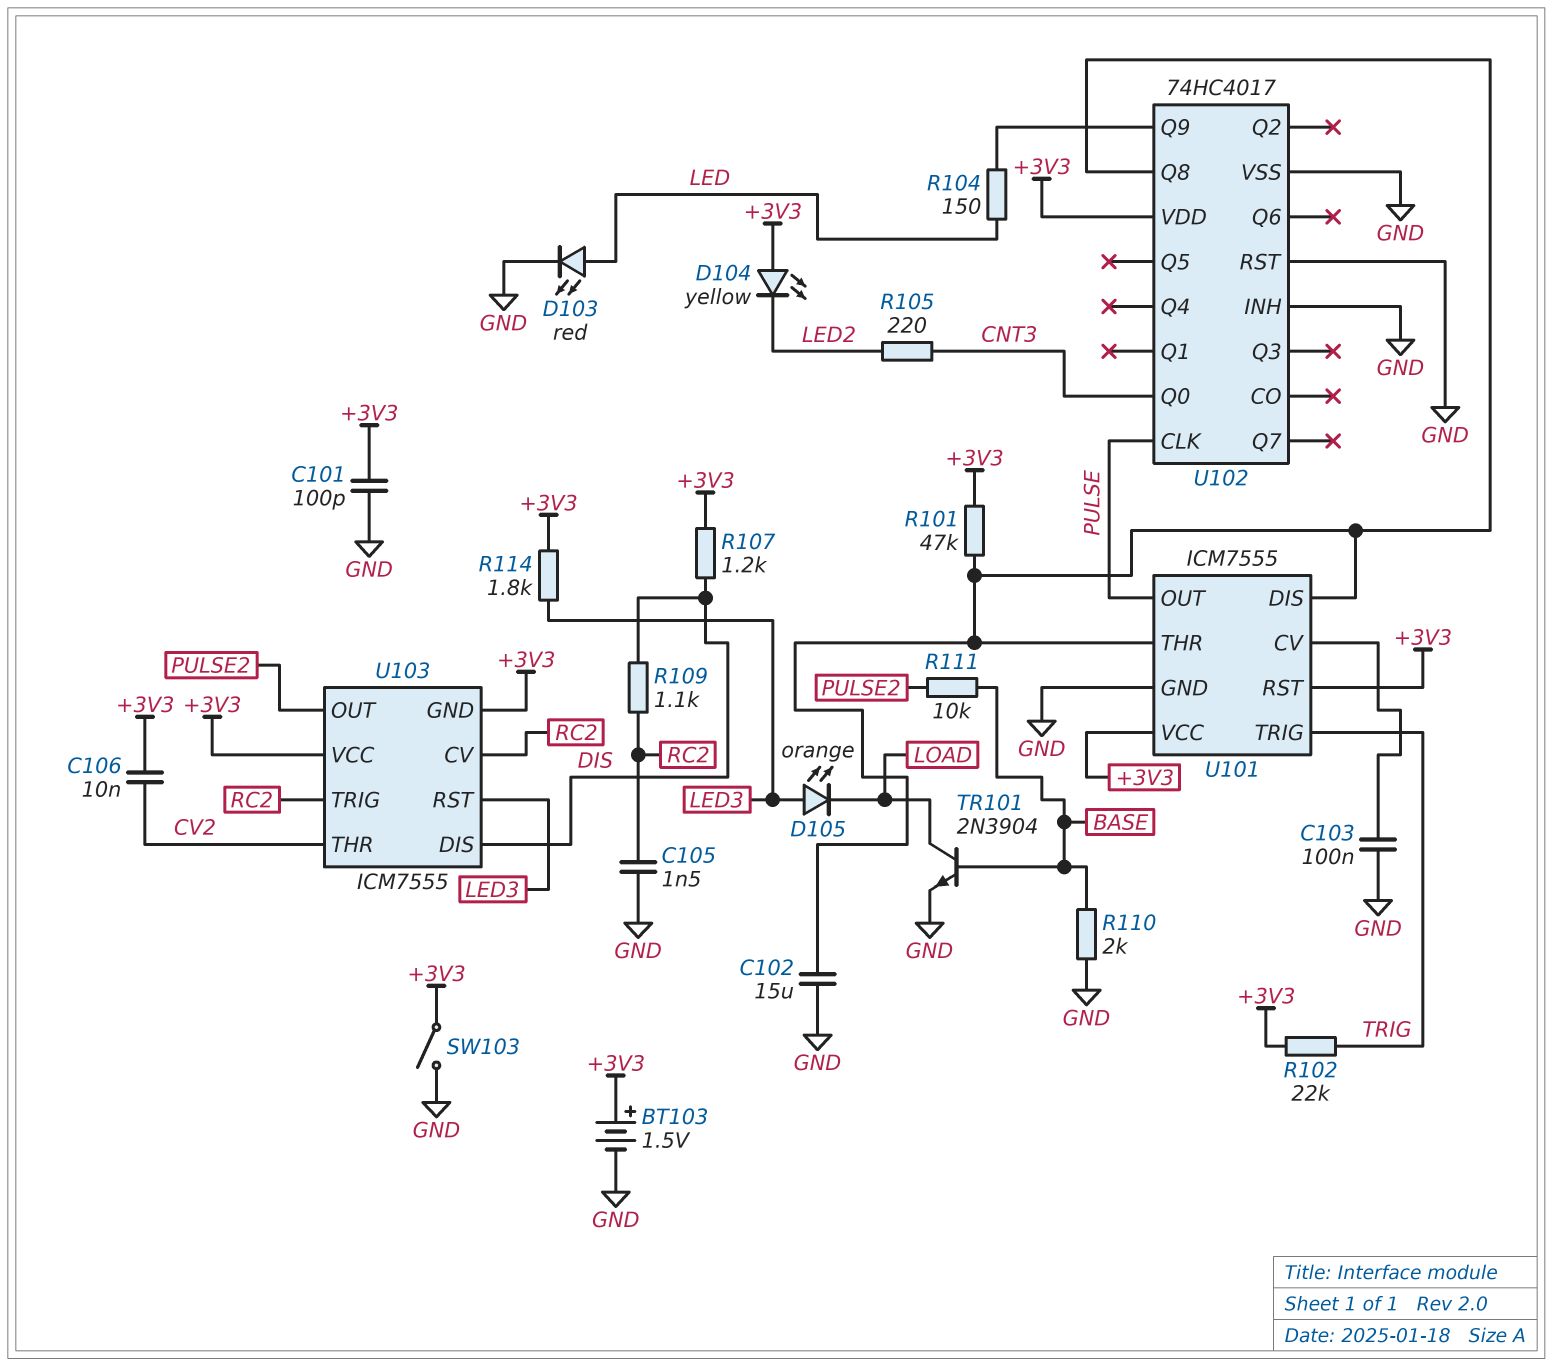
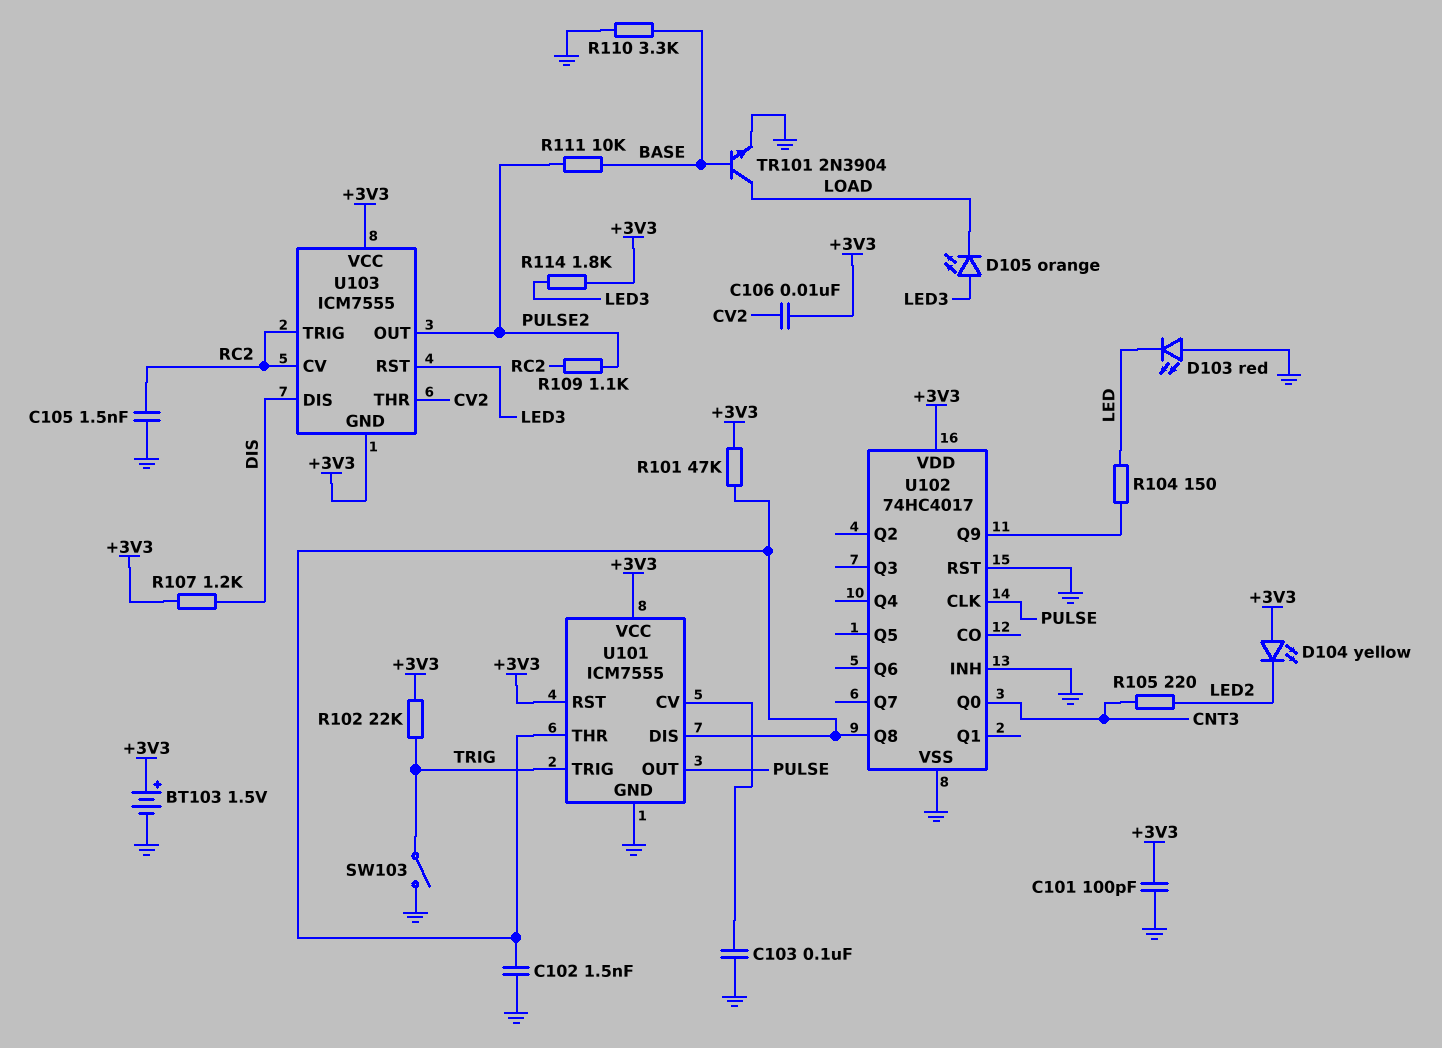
C102: 15uF (GND, U101/DIS) -> 1.5nF (GND, U101/DIS)
D103: LED red (A LED, K GND) -> LED red (A GND, K LED)
R109: 1.1k (DIS, RC2) -> 1.1k (PULSE2, RC2)
R110: 2k (BASE, GND) -> 3.3k (BASE, GND)
SW103: switch (+3V3, GND) -> switch (GND, TRIG)

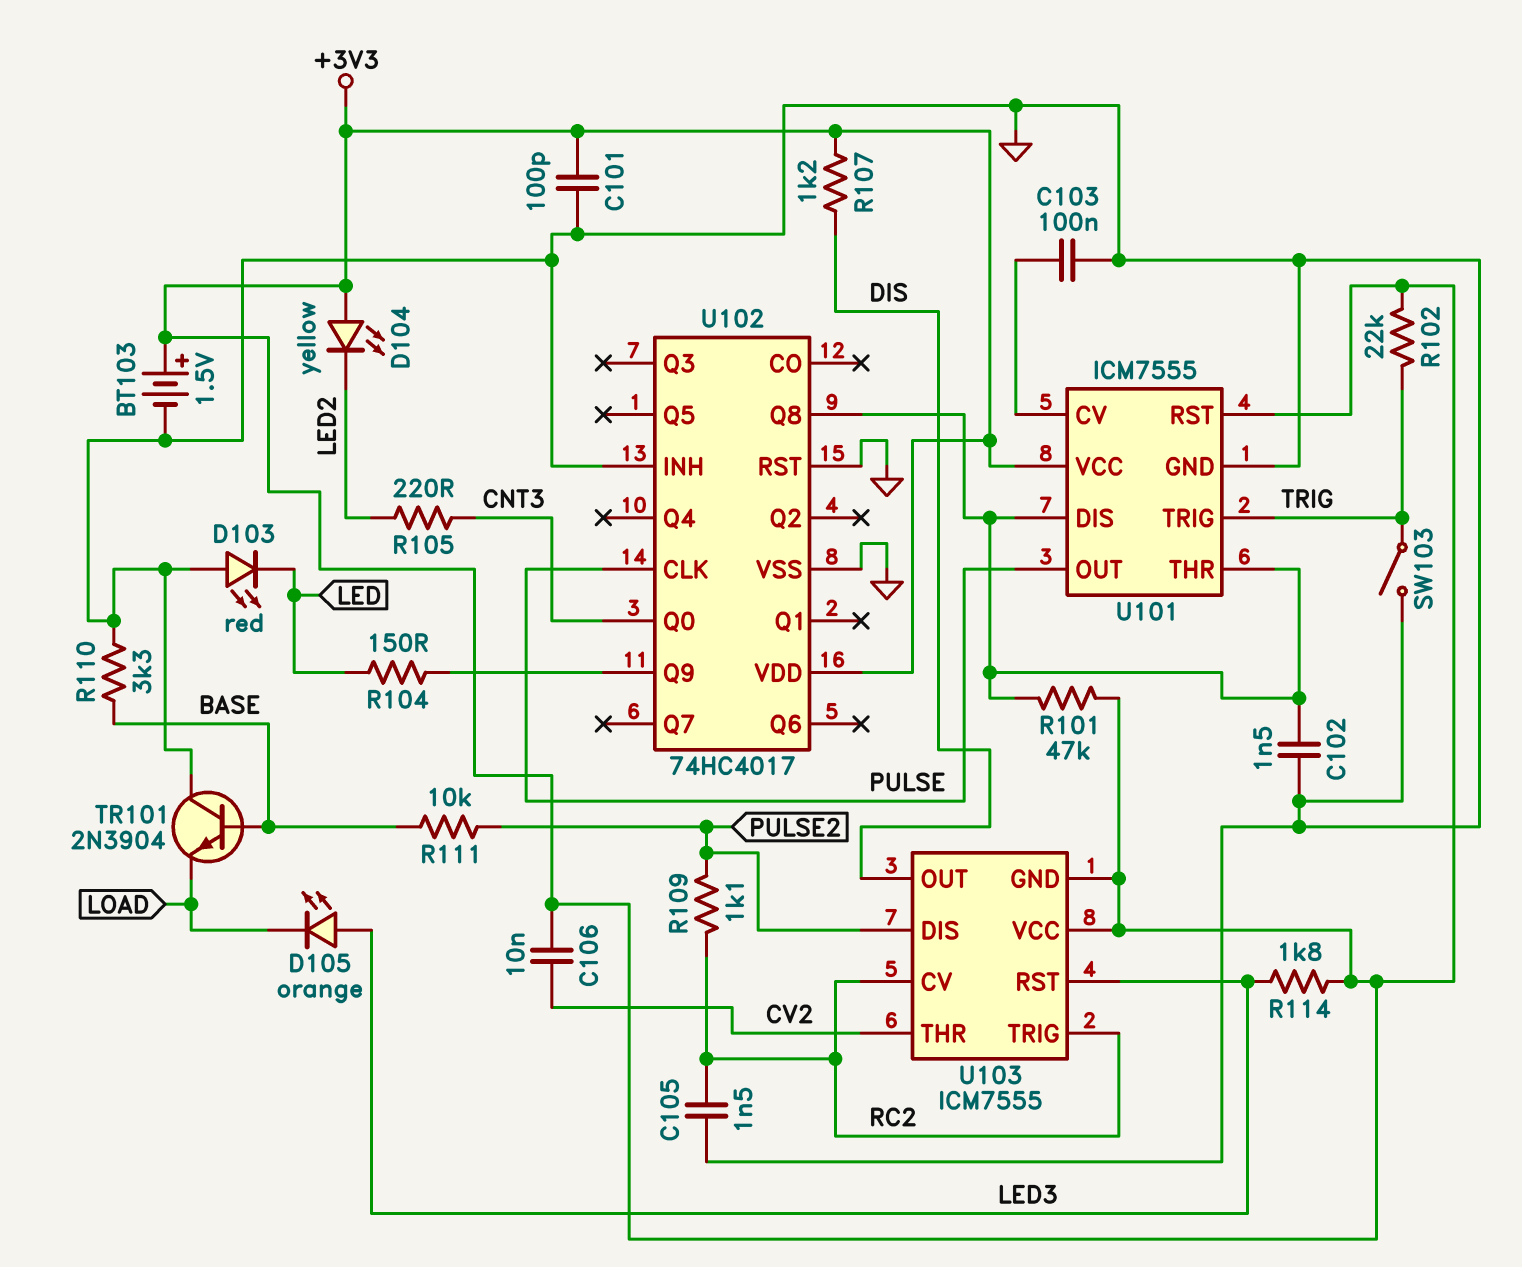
TR101: NPN 2N3904 (B BASE, C LOAD, E GND) -> NPN 2N3904 (B BASE, C GND, E LOAD)
U103 pin DIS: DIS -> PULSE2
U103 pin OUT: PULSE2 -> DIS

